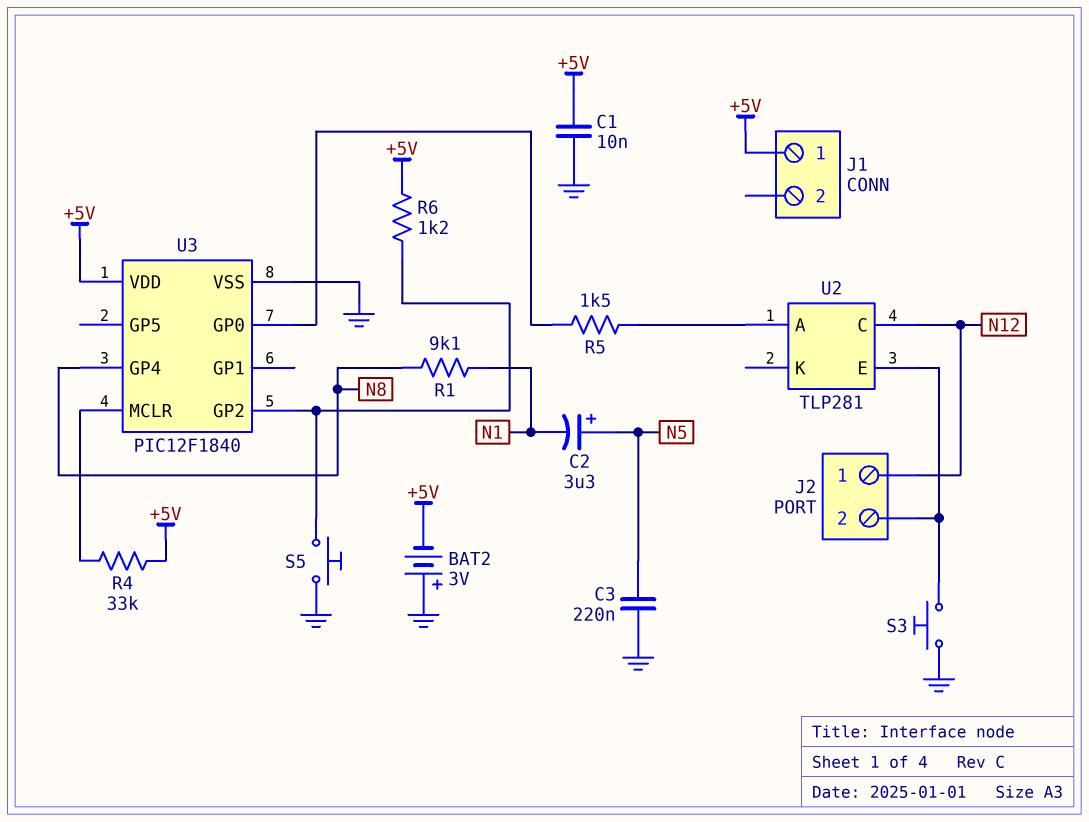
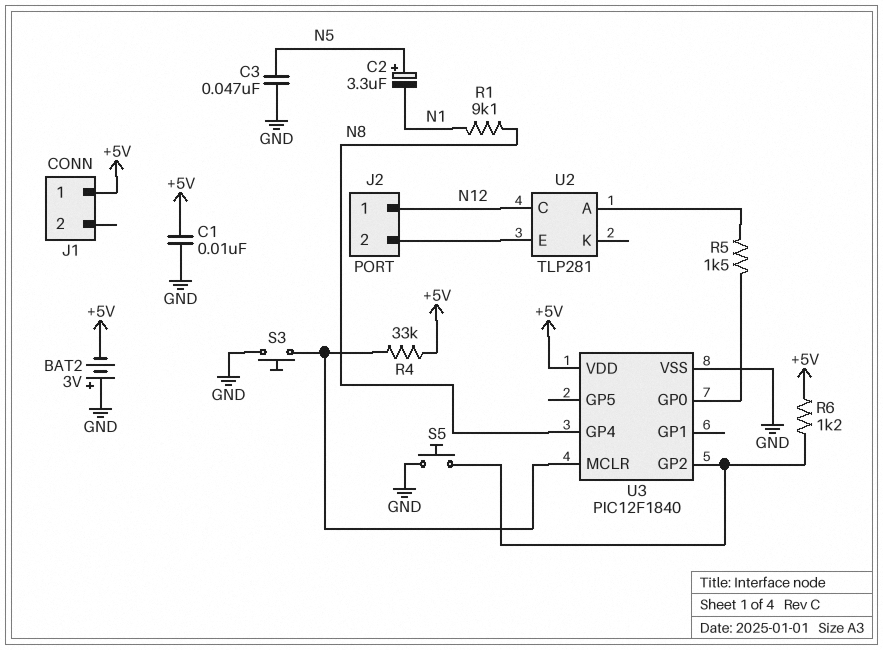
C3: 220nF (GND, N5) -> 47nF (GND, N5)
S3: button (GND, J2/2) -> button (GND, U3/MCLR)

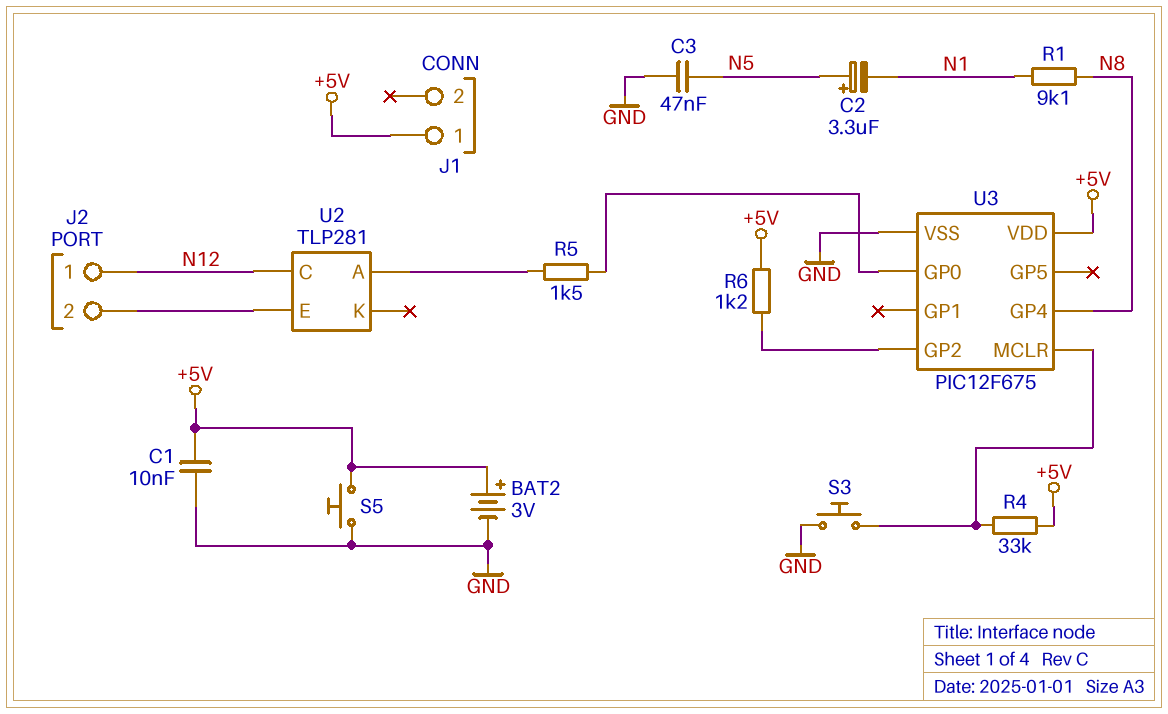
BAT2: 3V (plus GND, minus +5V) -> 3V (plus +5V, minus GND)
S5: button (GND, U3/GP2) -> button (+5V, GND)
U3: PIC12F1840 -> PIC12F675

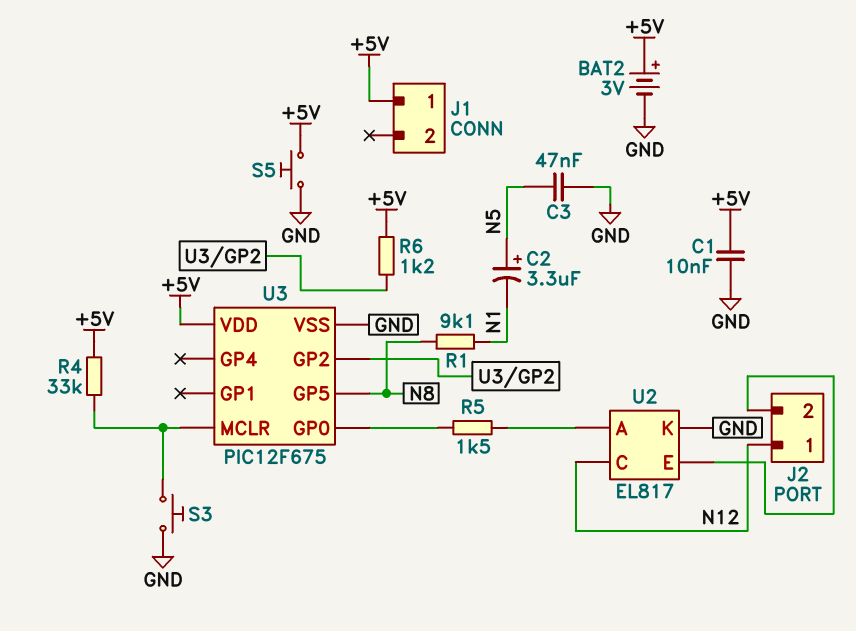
U2: TLP281 -> EL817
U2 pin K: none -> GND
U3 pin GP4: N8 -> none
U3 pin GP5: none -> N8

